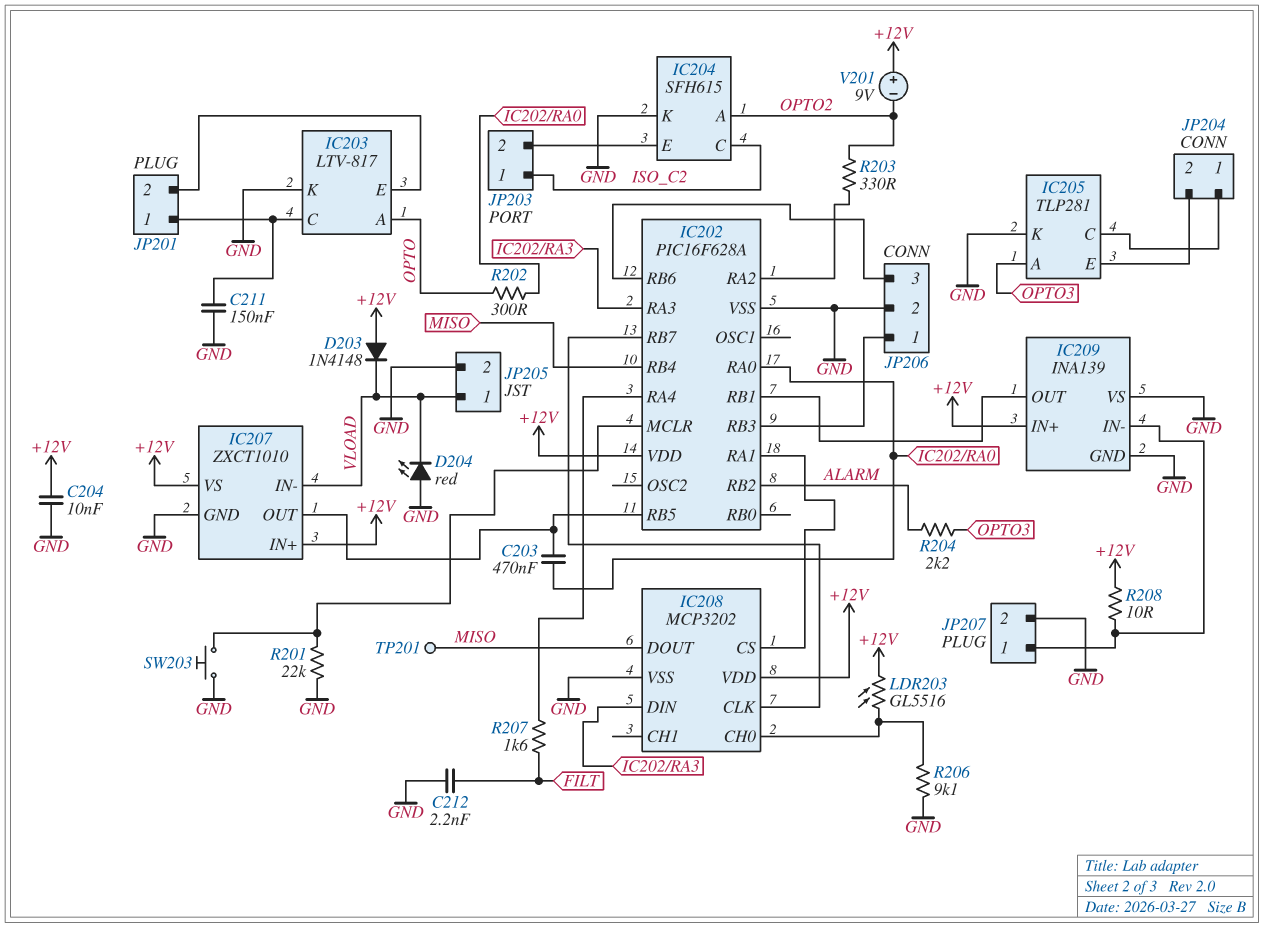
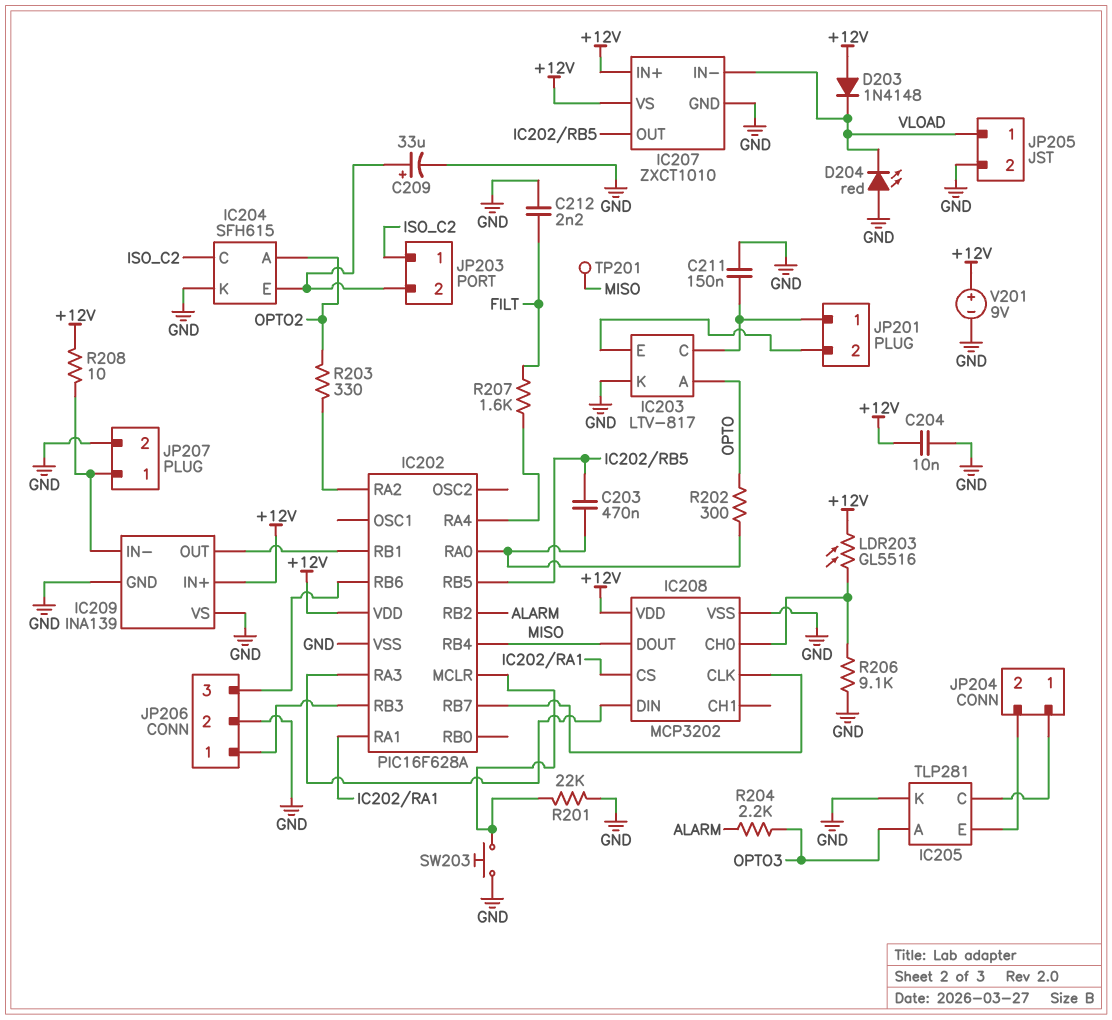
C209: none -> 33uF (plus IC204/E, minus GND)
V201: 9V (plus +12V, minus OPTO2) -> 9V (plus +12V, minus GND)

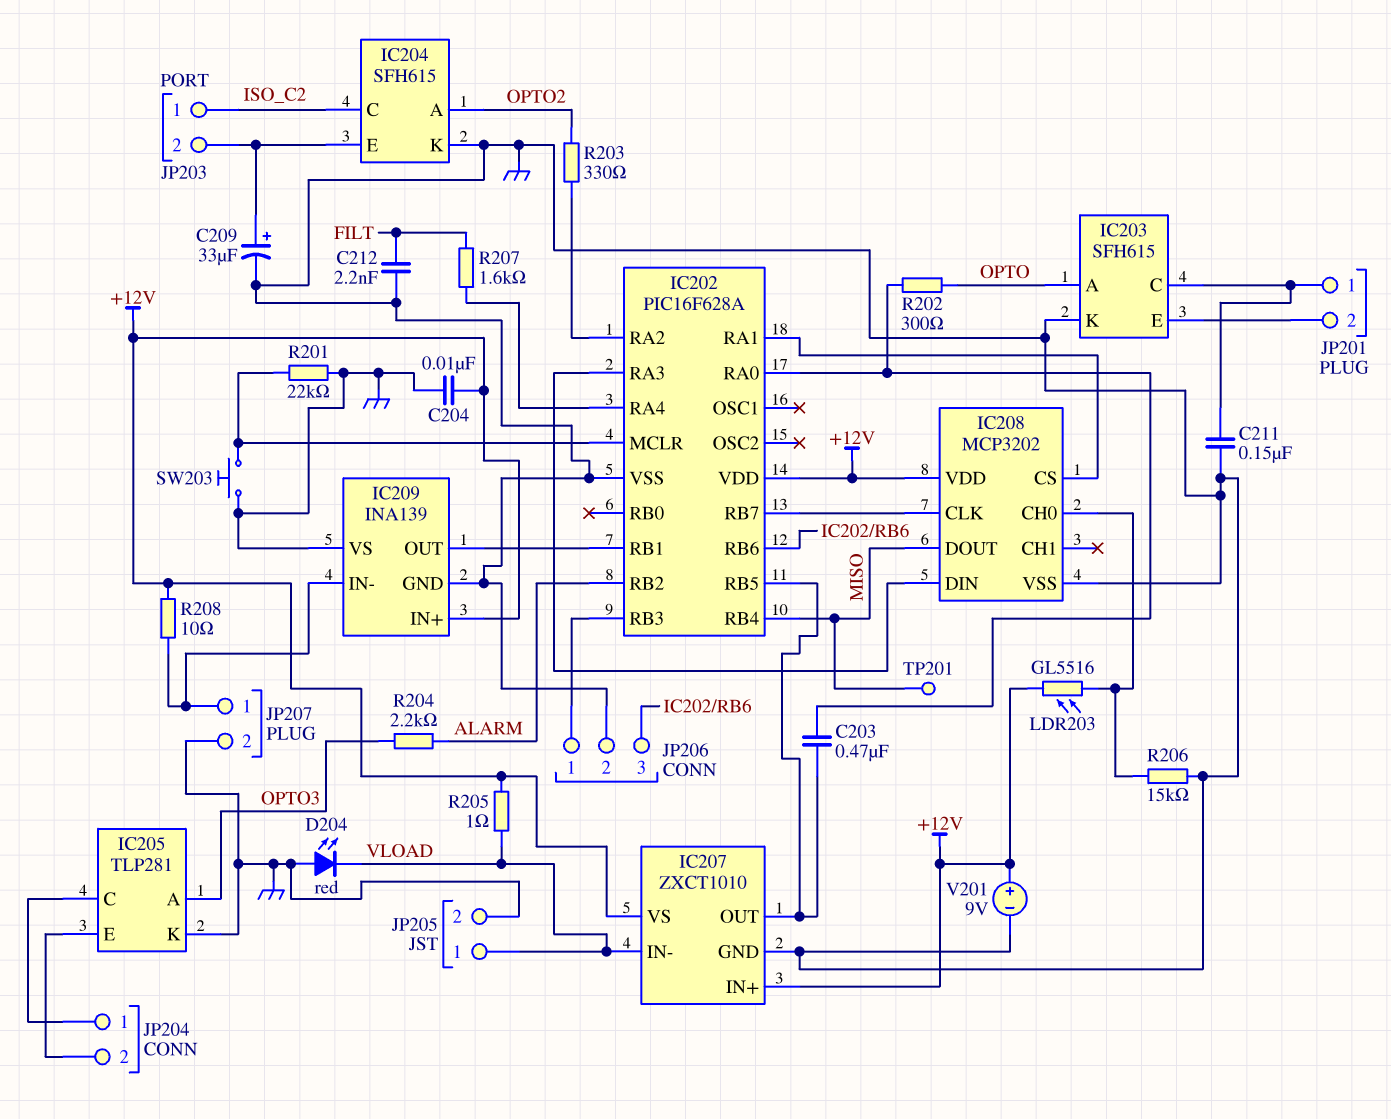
D203: diode 1N4148 (A +12V, K VLOAD) -> none
IC203: LTV-817 -> SFH615
R205: none -> 1 (+12V, VLOAD)
R206: 9.1k (GND, IC208/CH0) -> 15k (GND, IC208/CH0)

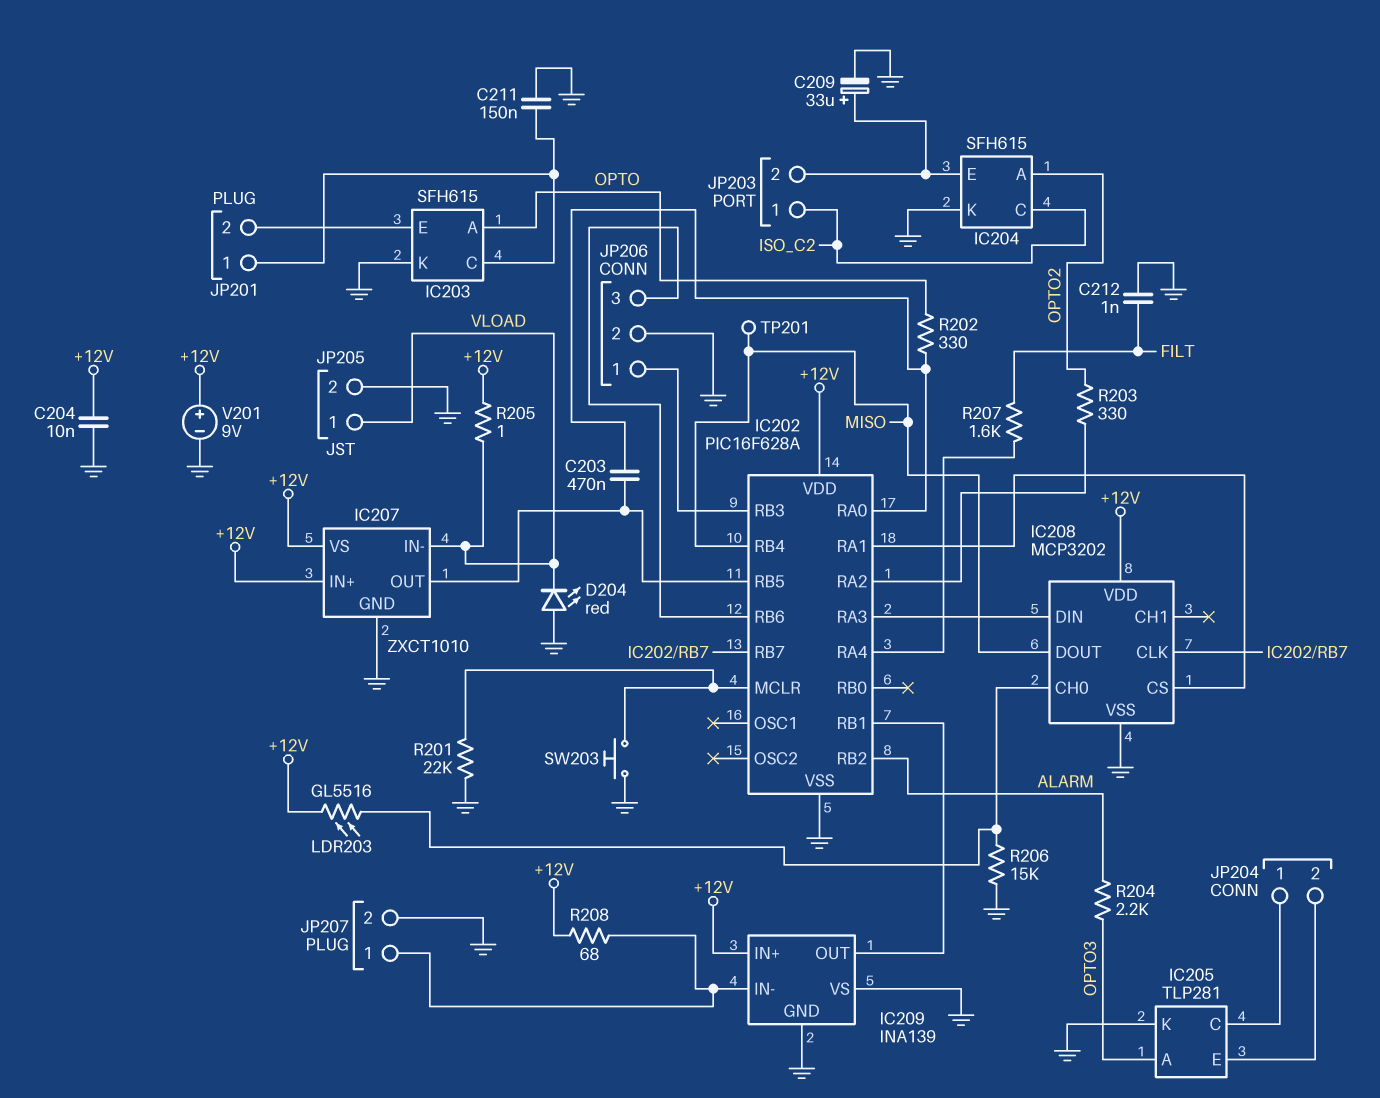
C212: 2.2nF (FILT, GND) -> 1nF (FILT, GND)
R202: 300 (IC202/RA0, OPTO) -> 330 (IC202/RA0, OPTO)
R208: 10 (+12V, IC209/IN-) -> 68 (+12V, IC209/IN-)

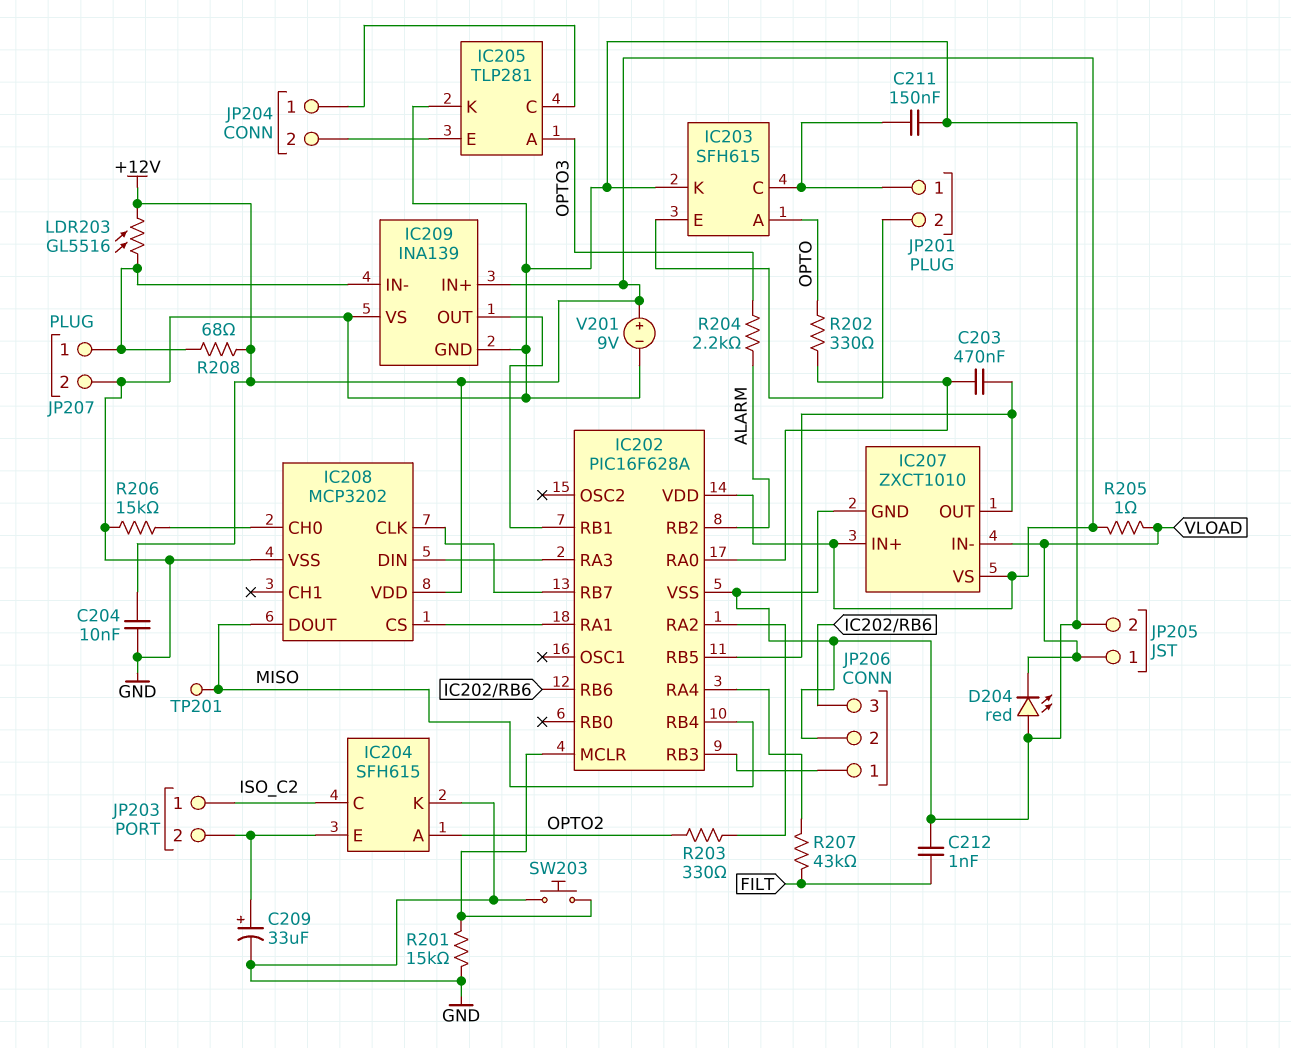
LDR203: GL5516 (+12V, IC208/CH0) -> GL5516 (+12V, IC209/IN-)
R201: 22k (GND, IC202/MCLR) -> 15k (GND, IC202/MCLR)
R207: 1.6k (FILT, IC202/RA4) -> 43k (FILT, IC202/RA4)

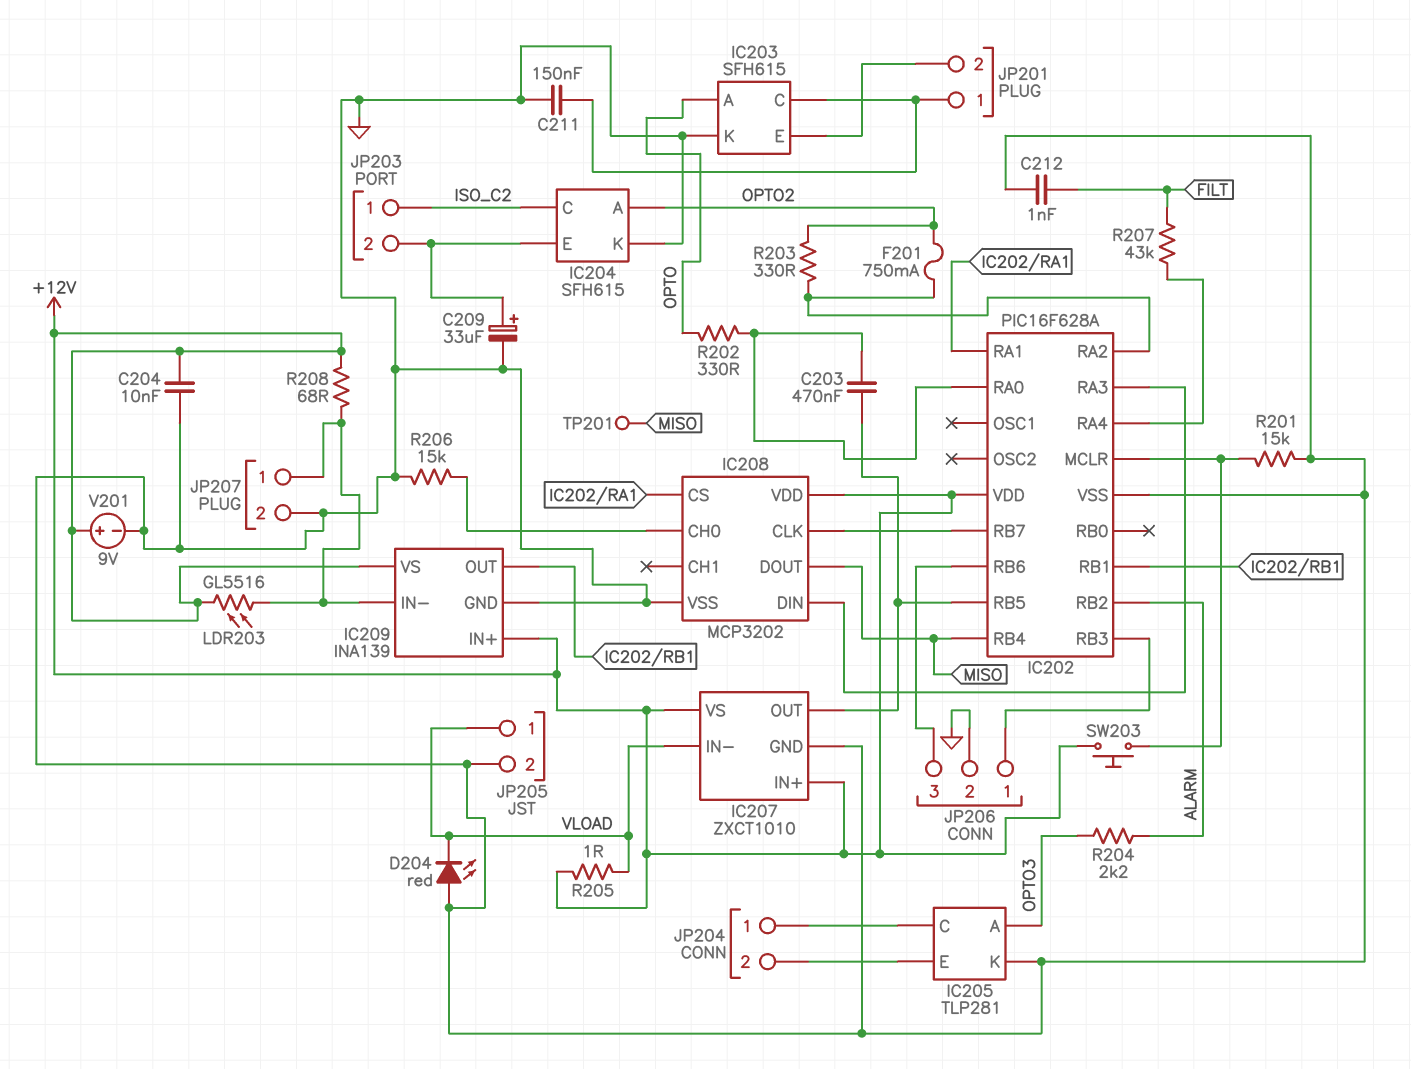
F201: none -> 750mA (IC202/RA2, OPTO2)
IC209 pin VS: GND -> +12V
SW203: button (GND, IC202/MCLR) -> button (+12V, IC202/MCLR)

